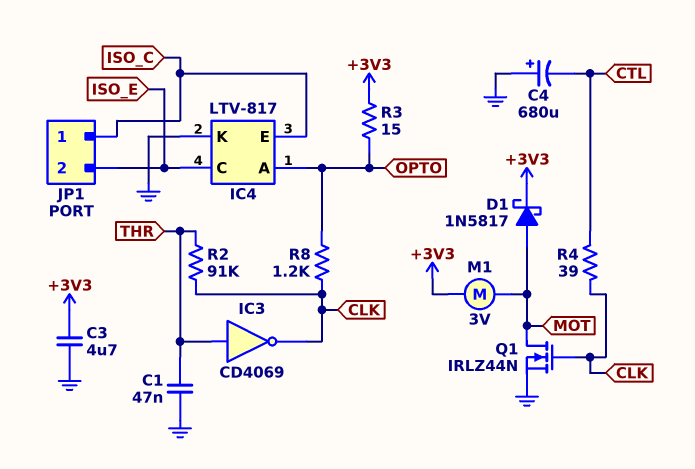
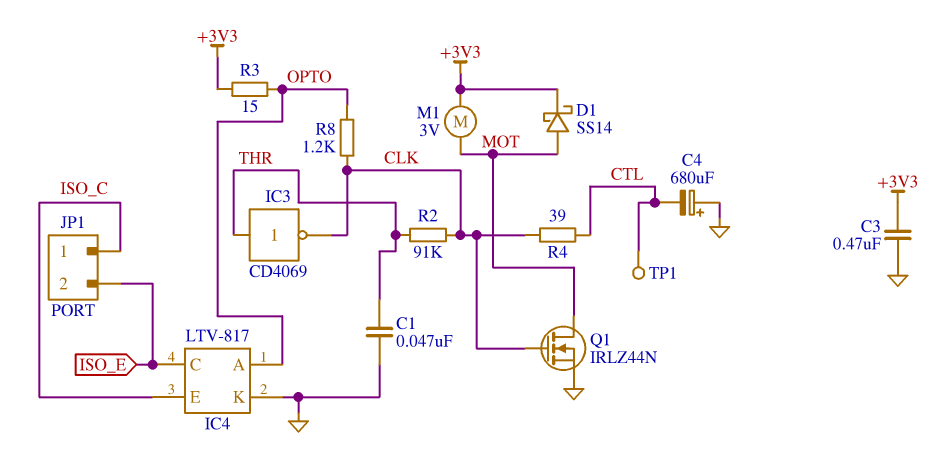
C3: 4.7uF (+3V3, GND) -> 470nF (+3V3, GND)
D1: schottky 1N5817 (A MOT, K +3V3) -> schottky SS14 (A MOT, K +3V3)
TP1: none -> test point (CTL)

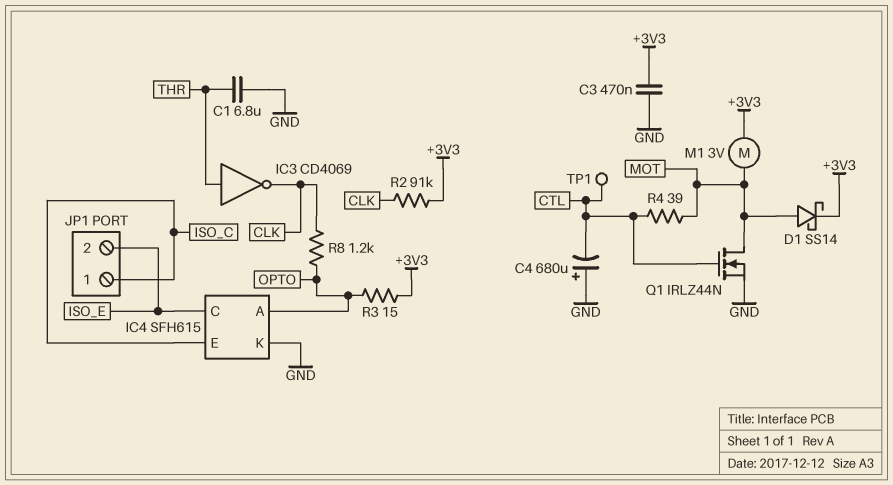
C1: 47nF (GND, THR) -> 6.8uF (GND, THR)
IC4: LTV-817 -> SFH615
Q1: NMOS IRLZ44N (G CLK, D MOT, S GND) -> NMOS IRLZ44N (G CTL, D MOT, S GND)
R2: 91k (CLK, THR) -> 91k (+3V3, CLK)
R4: 39 (CLK, CTL) -> 39 (CTL, MOT)

